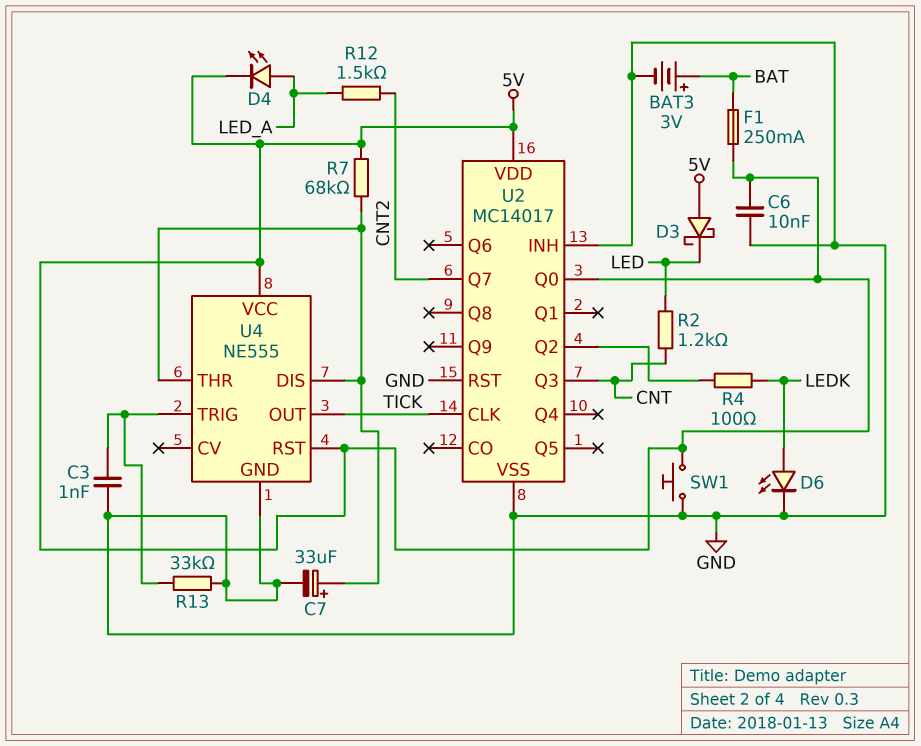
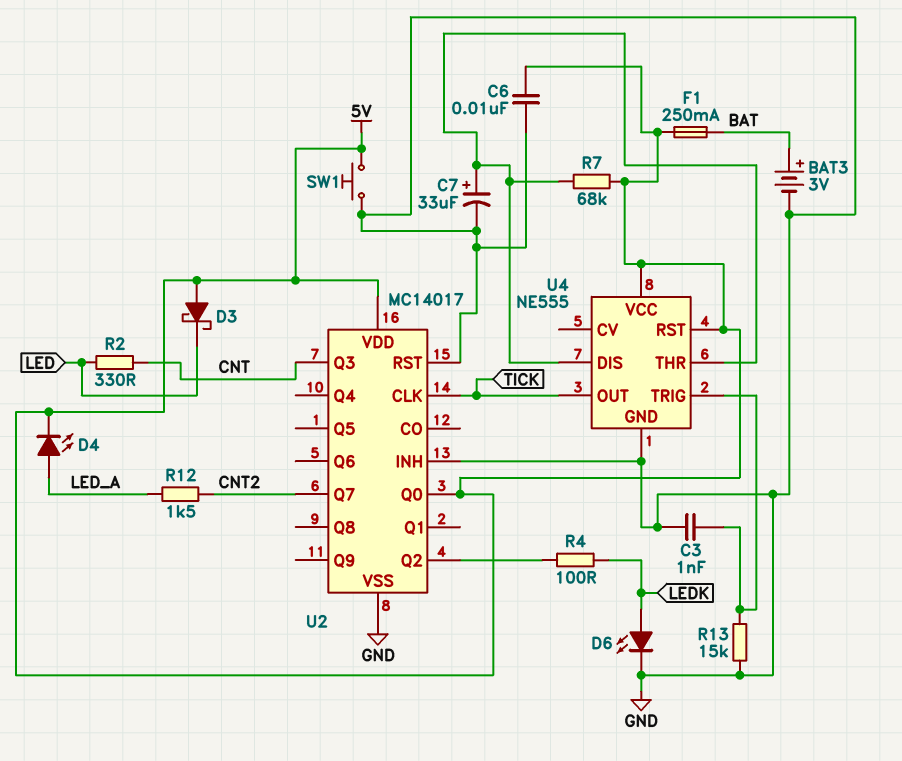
R2: 1.2k (CNT, LED) -> 330 (CNT, LED)
R13: 33k (GND, U4/TRIG) -> 15k (GND, U4/TRIG)

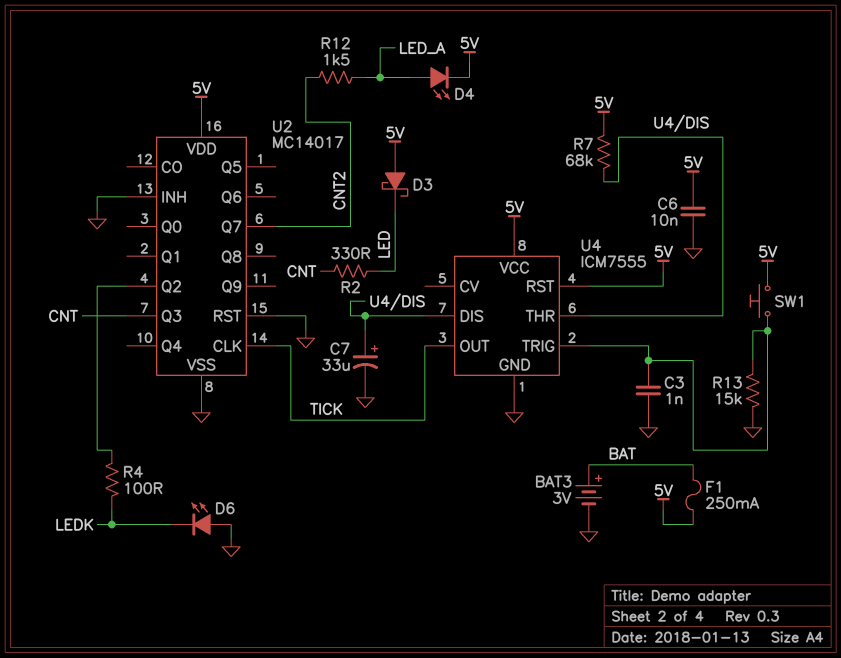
D6: LED (A LEDK, K GND) -> LED (A GND, K LEDK)
SW1: button (5V, GND) -> button (5V, U4/TRIG)
U2 pin Q0: 5V -> none
U4: NE555 -> ICM7555

